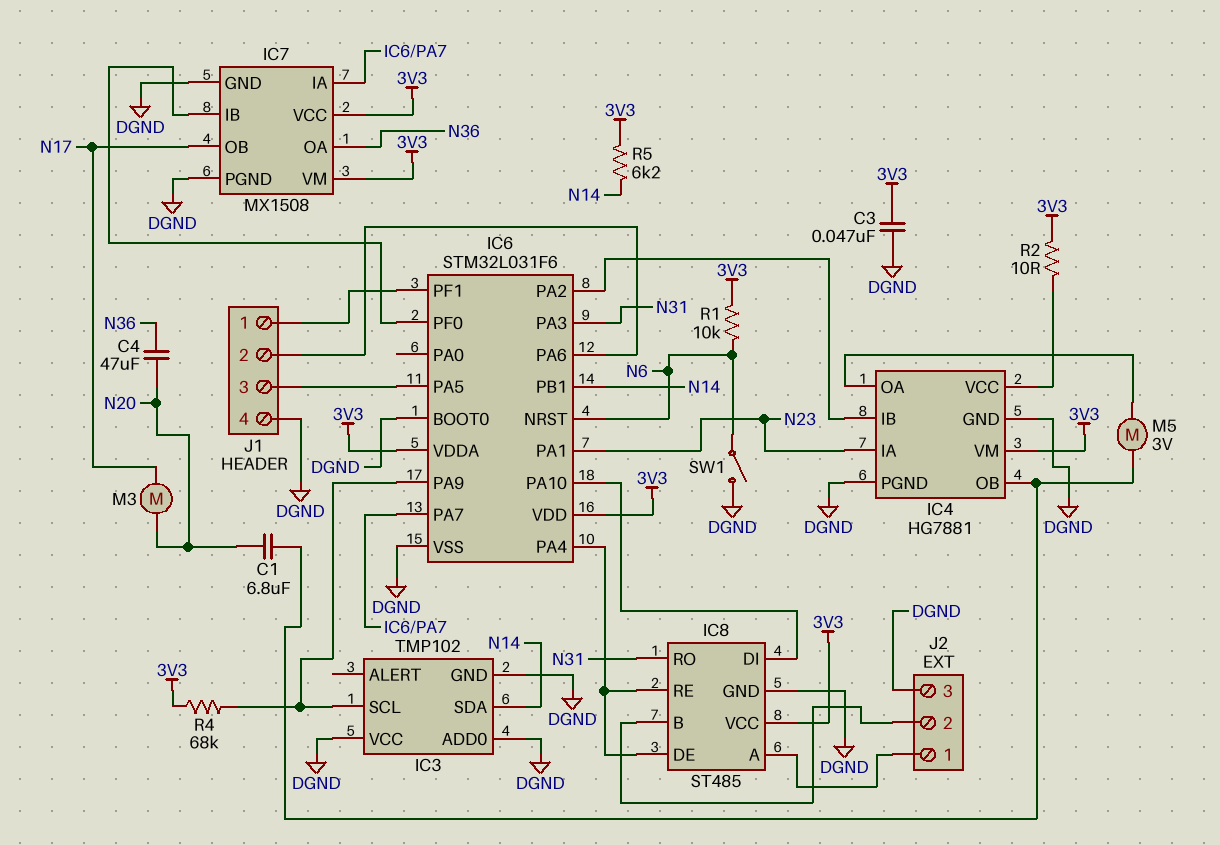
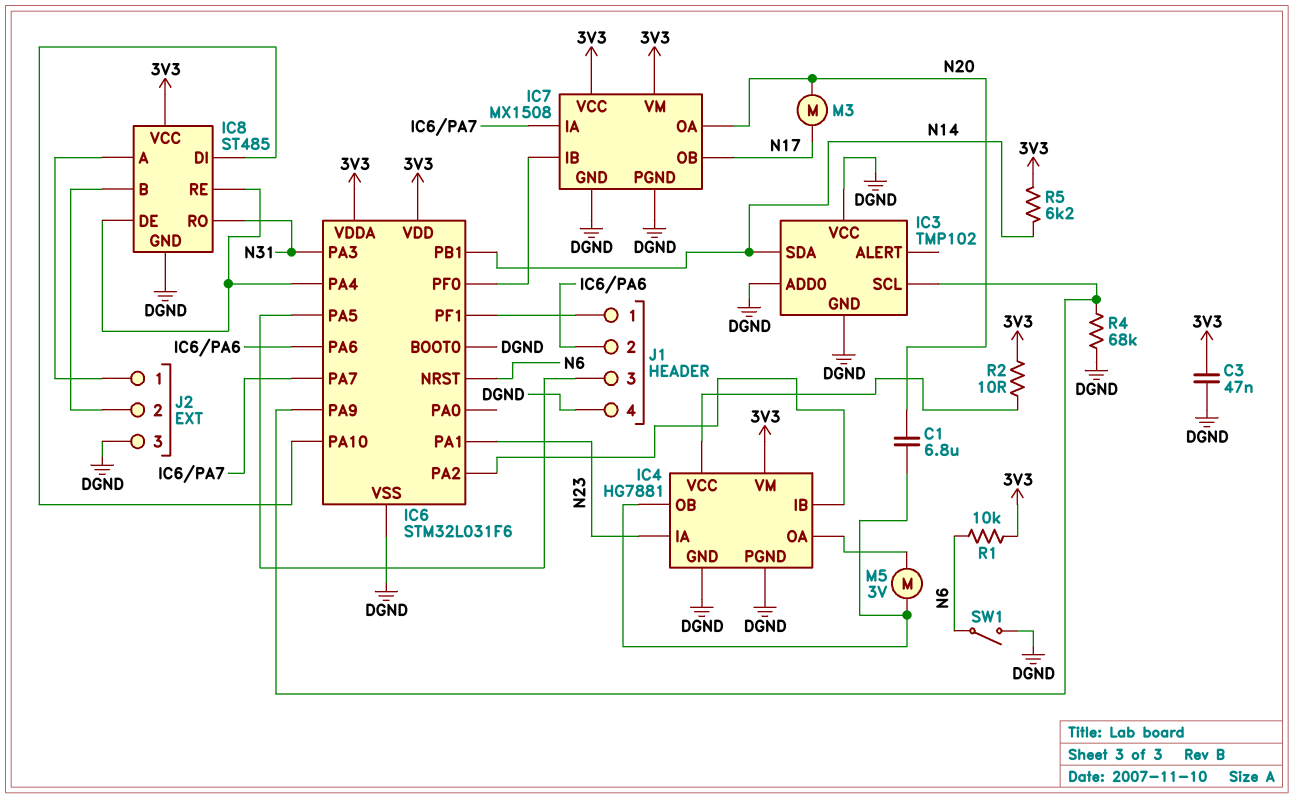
C4: 47uF (N20, N36) -> none
IC7 pin OA: N36 -> N20
R4: 68k (3V3, IC3/SCL) -> 68k (DGND, IC3/SCL)

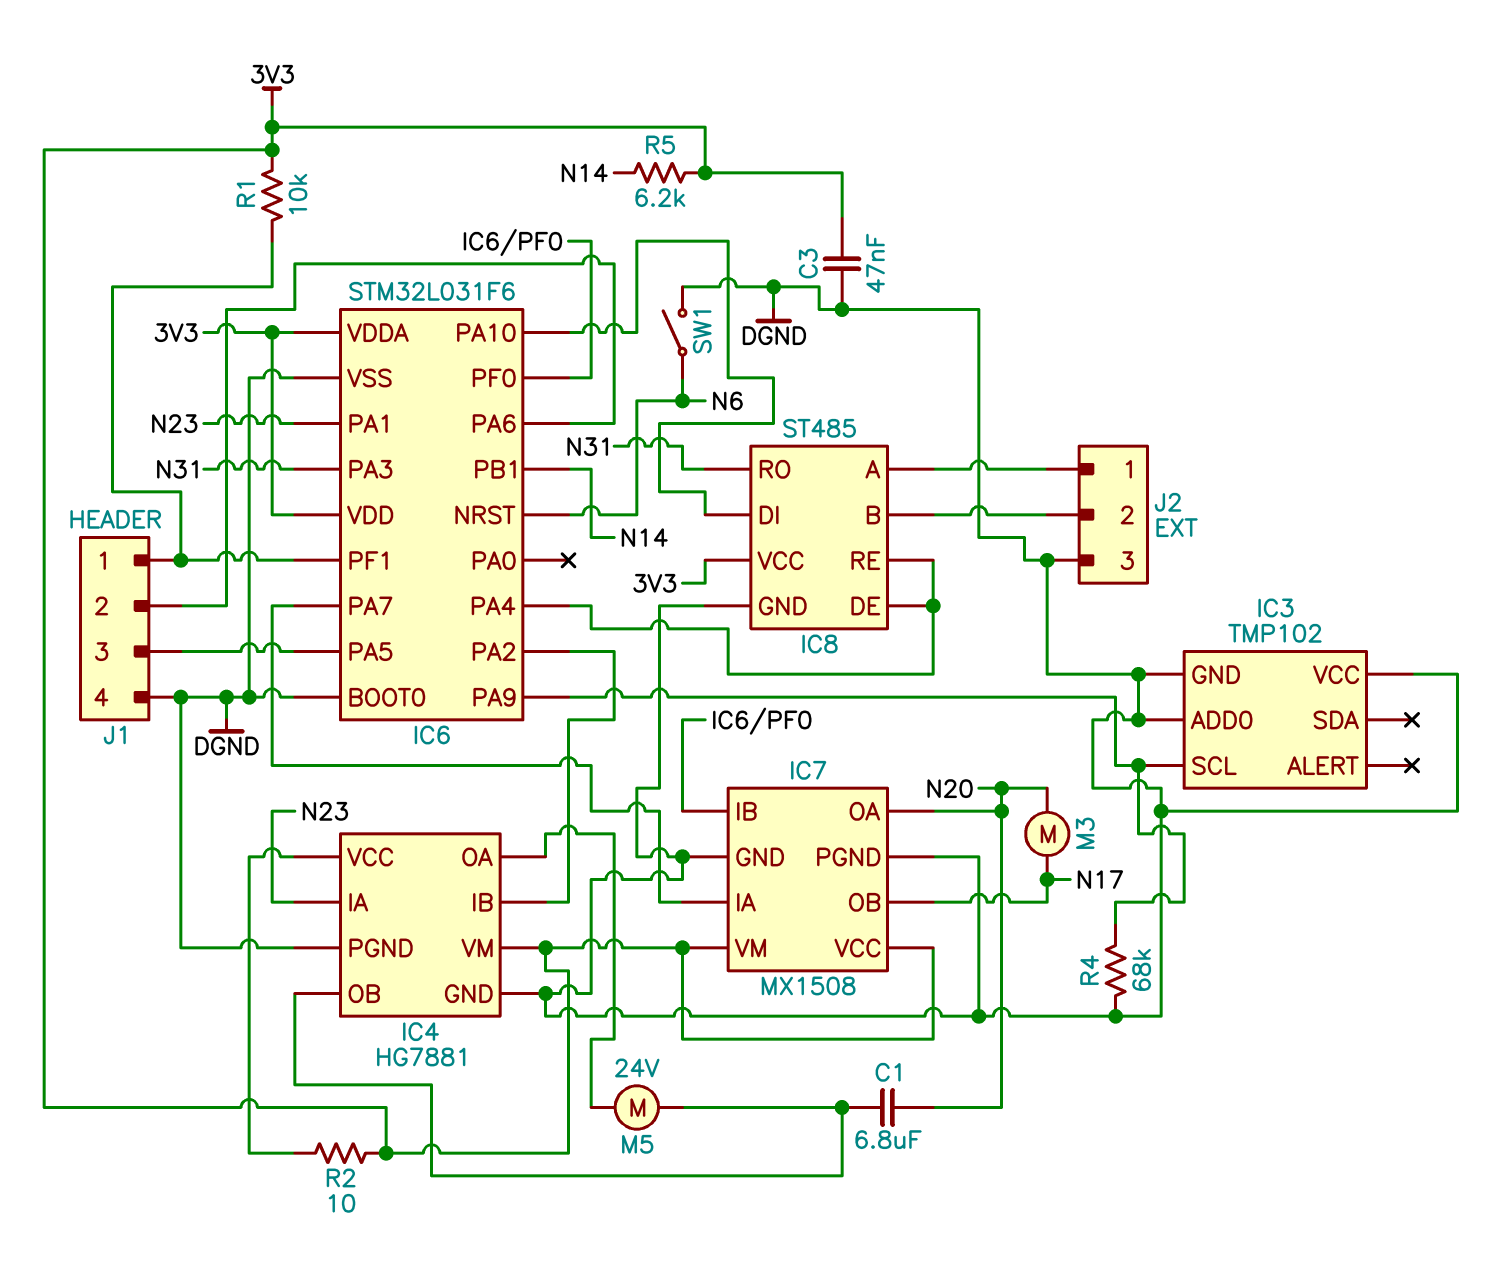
IC3 pin SDA: N14 -> none
M5: motor 3V (IC4/OA, IC4/OB) -> motor 24V (IC4/OA, IC4/OB)
R1: 10k (3V3, N6) -> 10k (3V3, IC6/PF1)

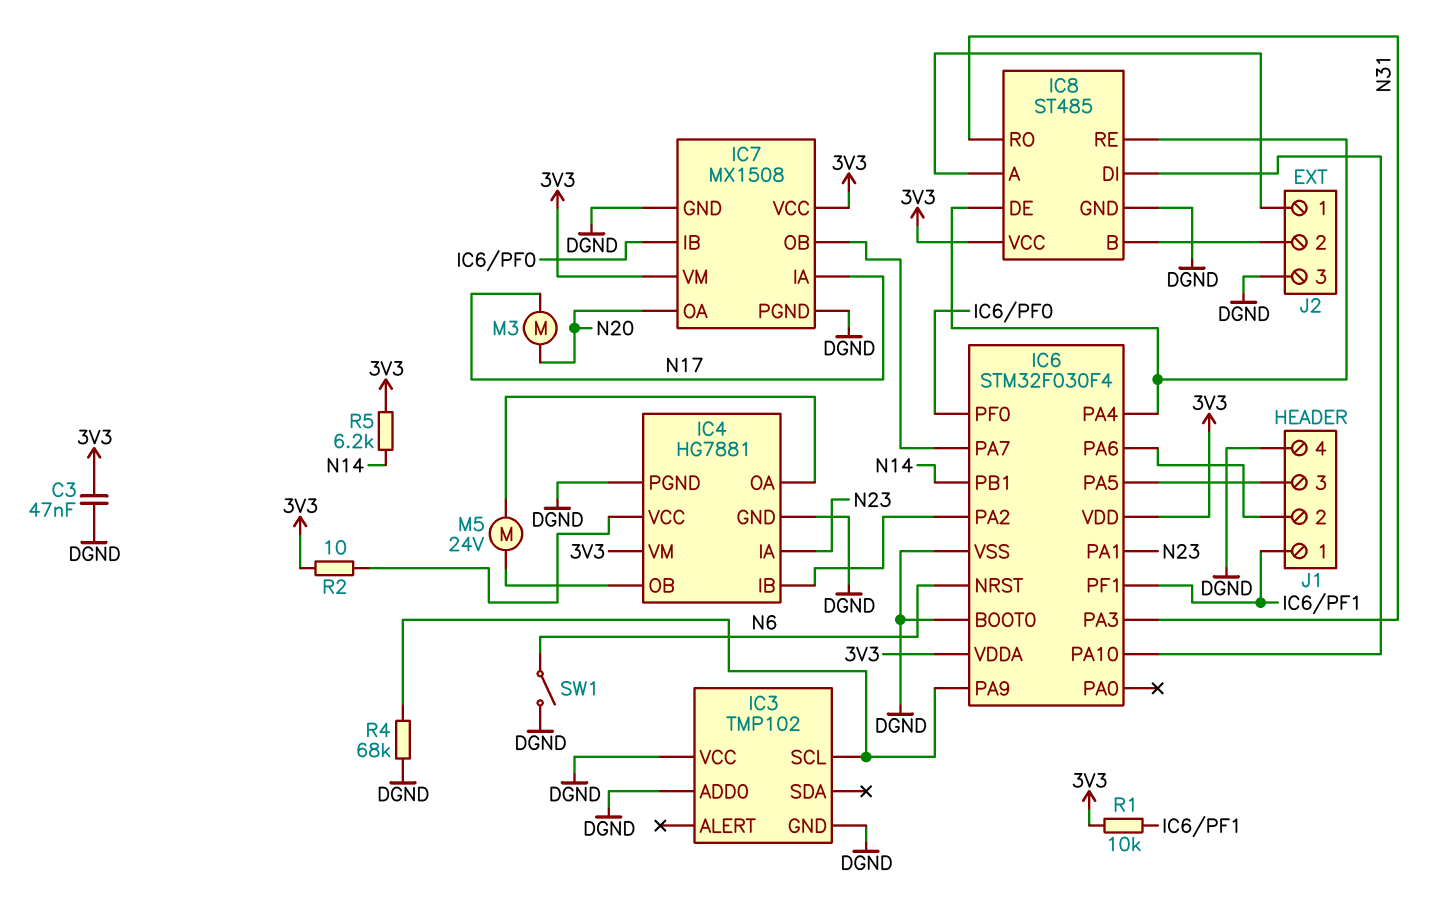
C1: 6.8uF (IC4/OB, N20) -> none
IC6: STM32L031F6 -> STM32F030F4
IC7 pin IA: IC6/PA7 -> N17
IC7 pin OB: N17 -> IC6/PA7

